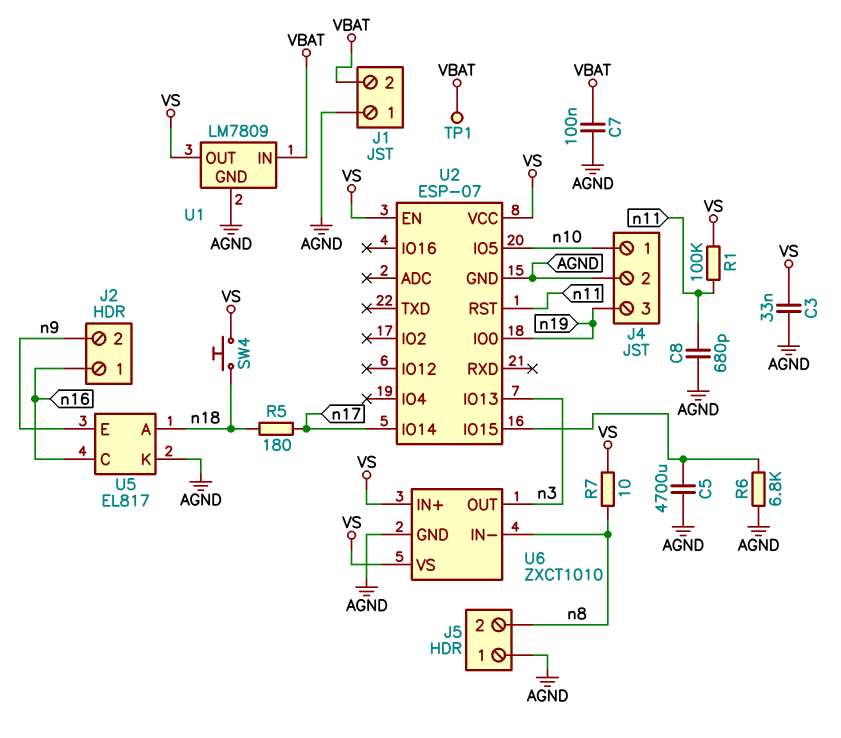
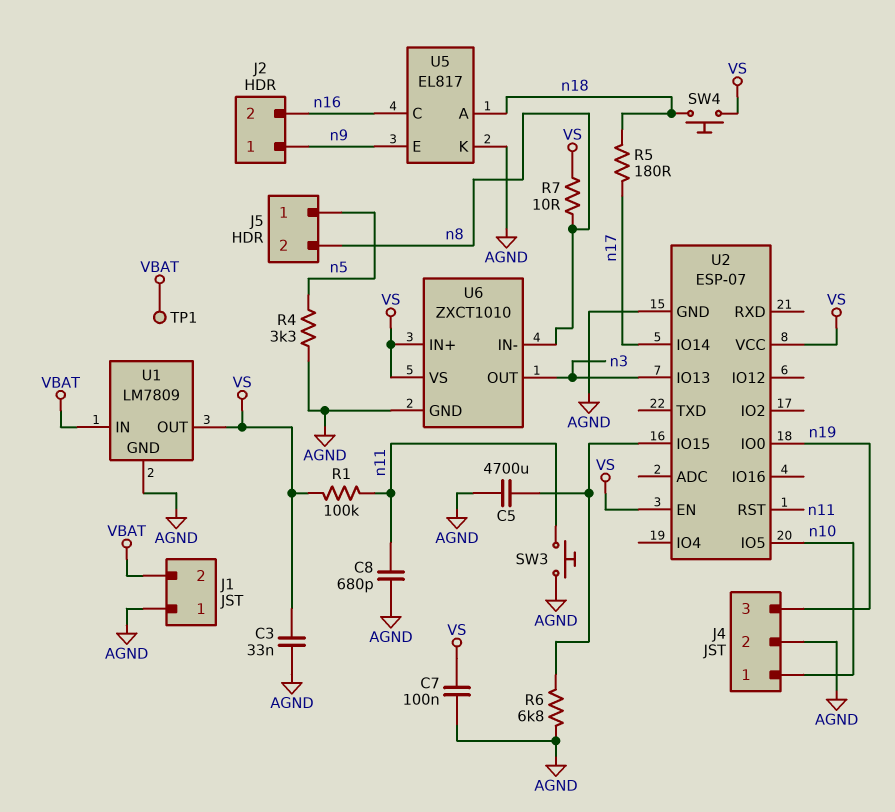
C7: 100nF (AGND, VBAT) -> 100nF (AGND, VS)
J2 pin 1: n16 -> n9
J2 pin 2: n9 -> n16
J5 pin 1: AGND -> n5
R4: none -> 3.3k (AGND, n5)
SW3: none -> button (AGND, n11)

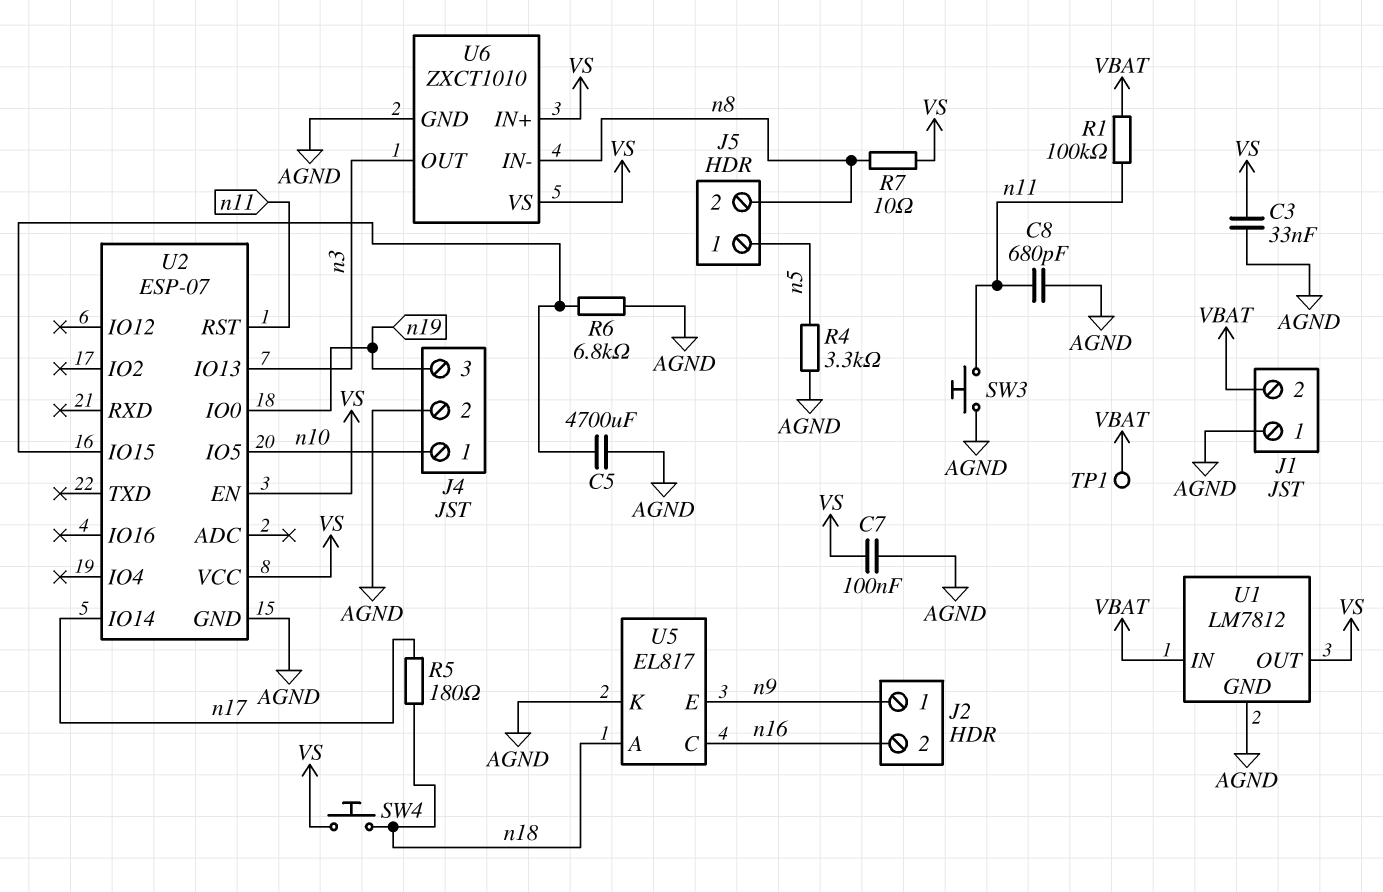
R1: 100k (VS, n11) -> 100k (VBAT, n11)
U1: LM7809 -> LM7812

